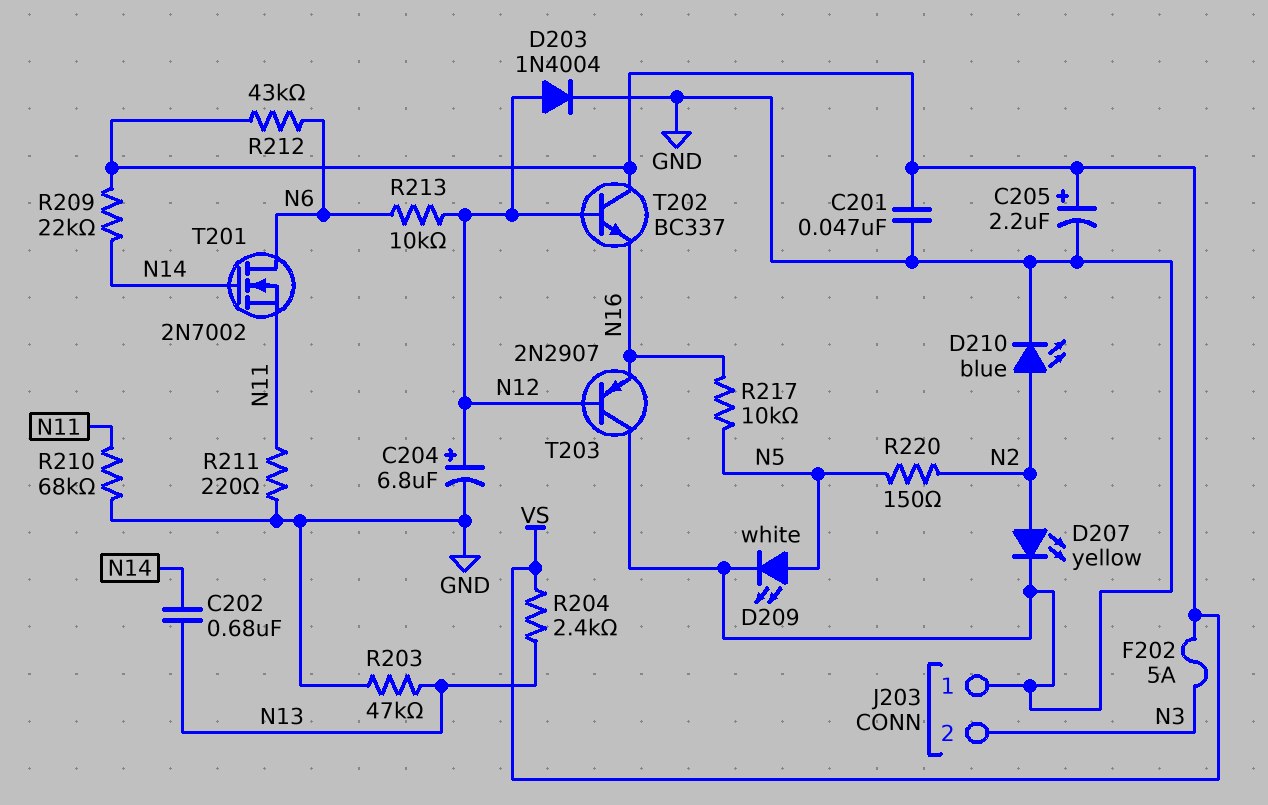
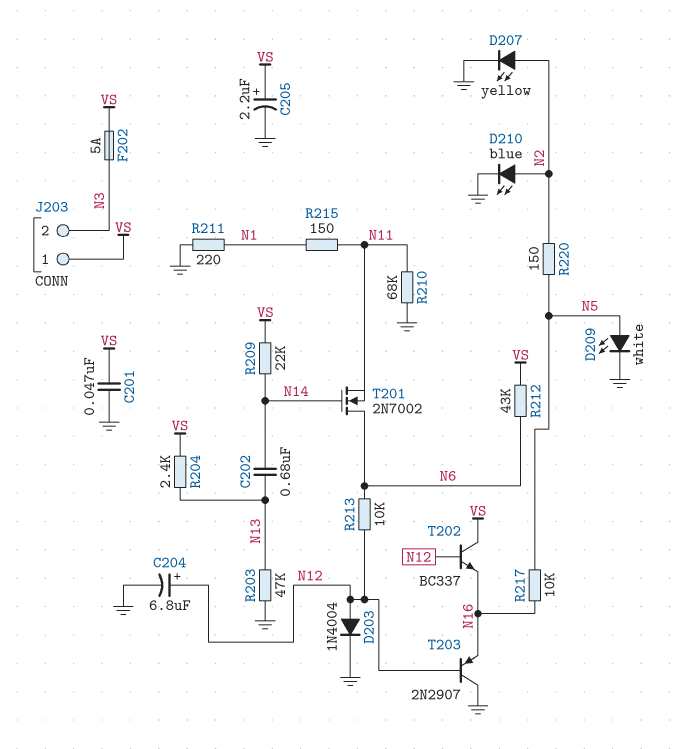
J203 pin 1: GND -> VS
R211: 220 (GND, N11) -> 220 (GND, N1)
R215: none -> 150 (N1, N11)

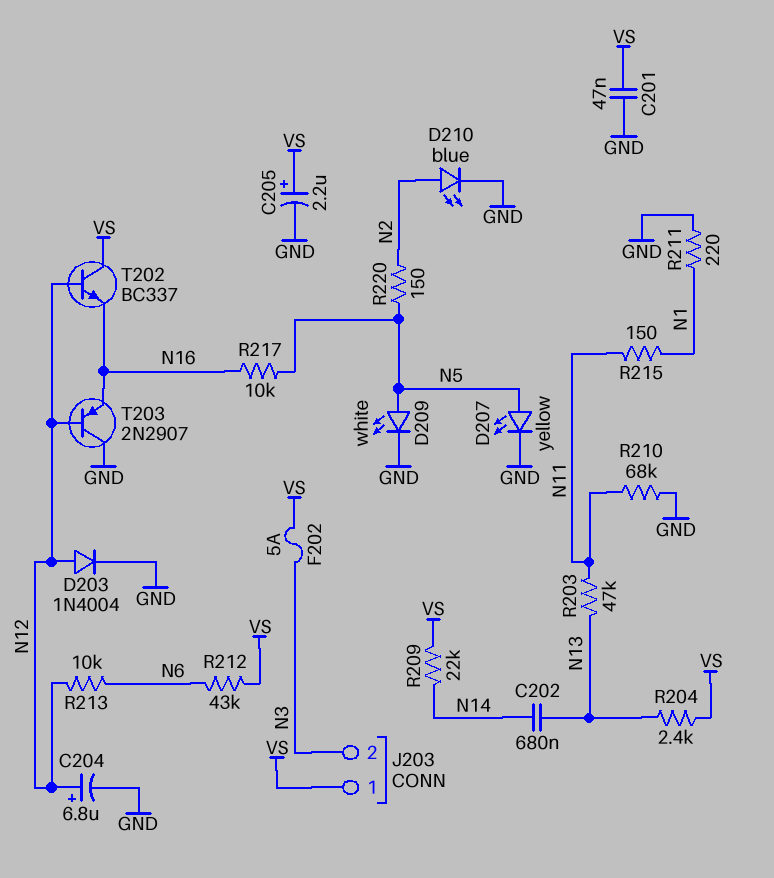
D207: LED yellow (A N2, K GND) -> LED yellow (A N5, K GND)
R203: 47k (GND, N13) -> 47k (N11, N13)
T201: NMOS 2N7002 (G N14, D N6, S N11) -> none

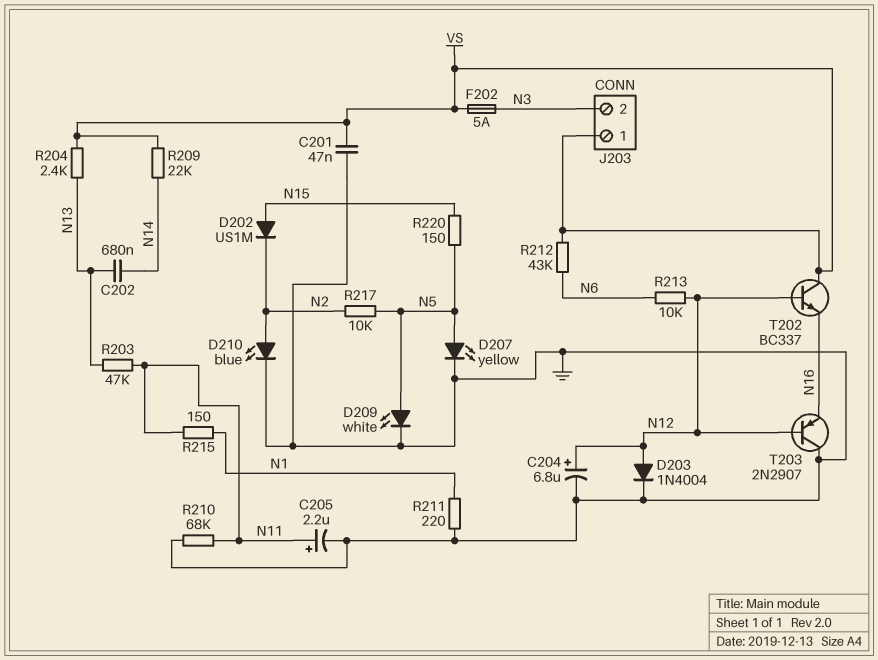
C205: 2.2uF (plus VS, minus GND) -> 2.2uF (plus N11, minus GND)
D202: none -> diode US1M (A N15, K N2)
R217: 10k (N5, N16) -> 10k (N2, N5)
R220: 150 (N2, N5) -> 150 (N5, N15)

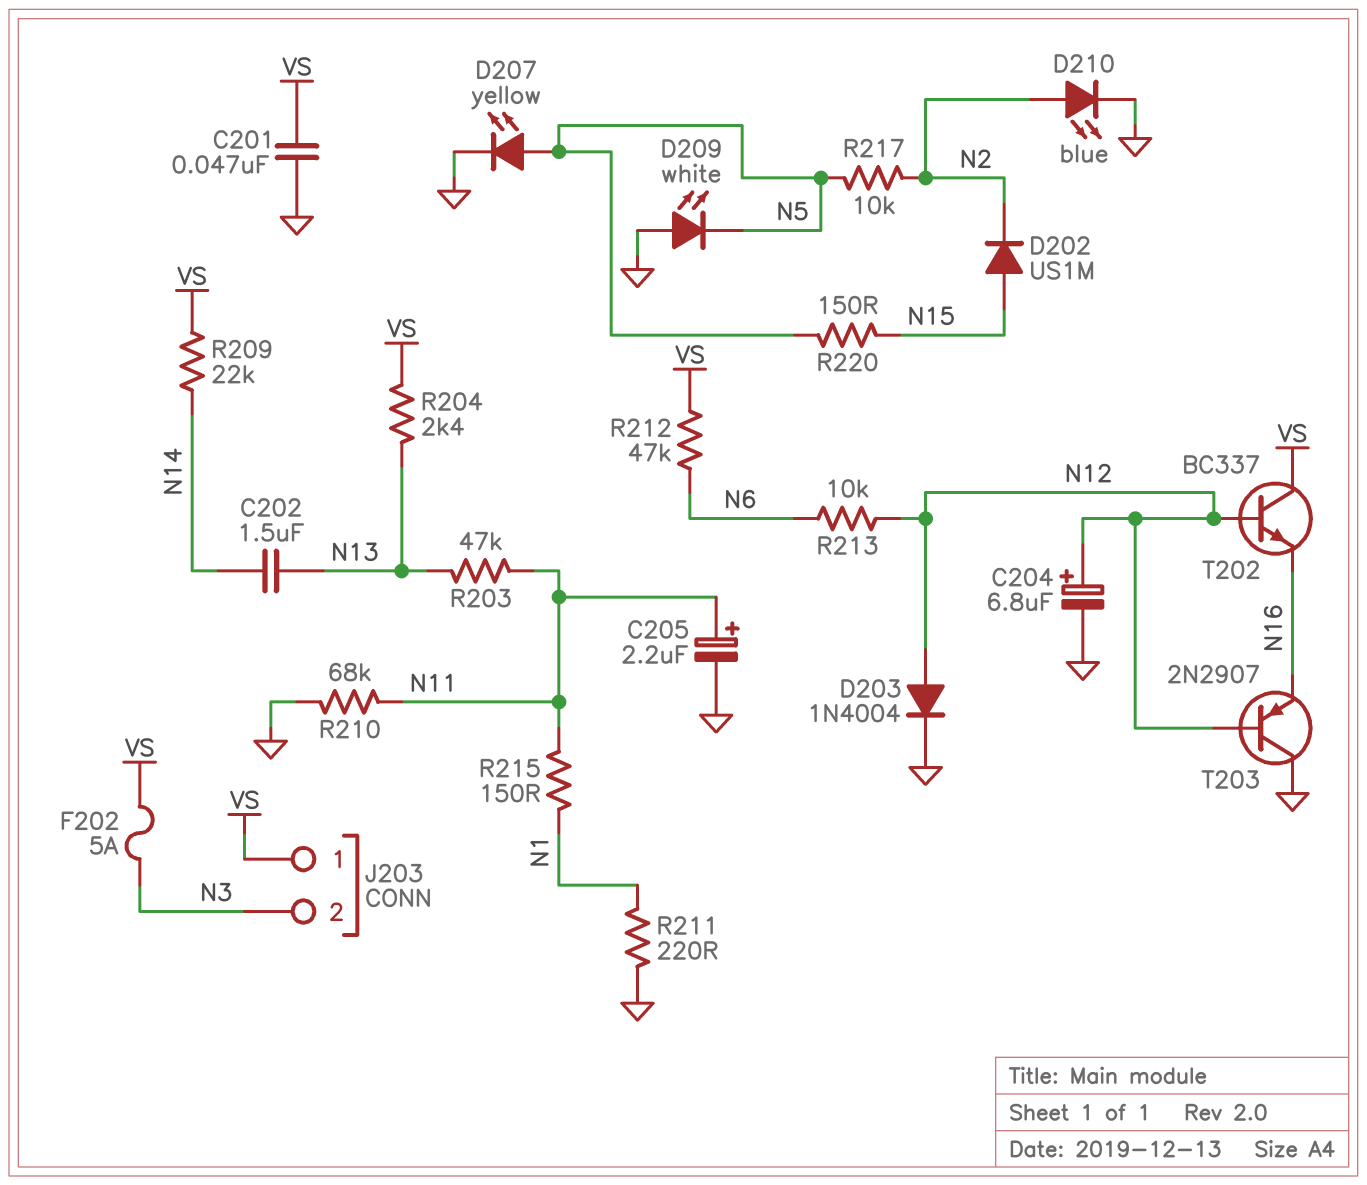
C202: 680nF (N13, N14) -> 1.5uF (N13, N14)
D209: LED white (A N5, K GND) -> LED white (A GND, K N5)
R212: 43k (N6, VS) -> 47k (N6, VS)

